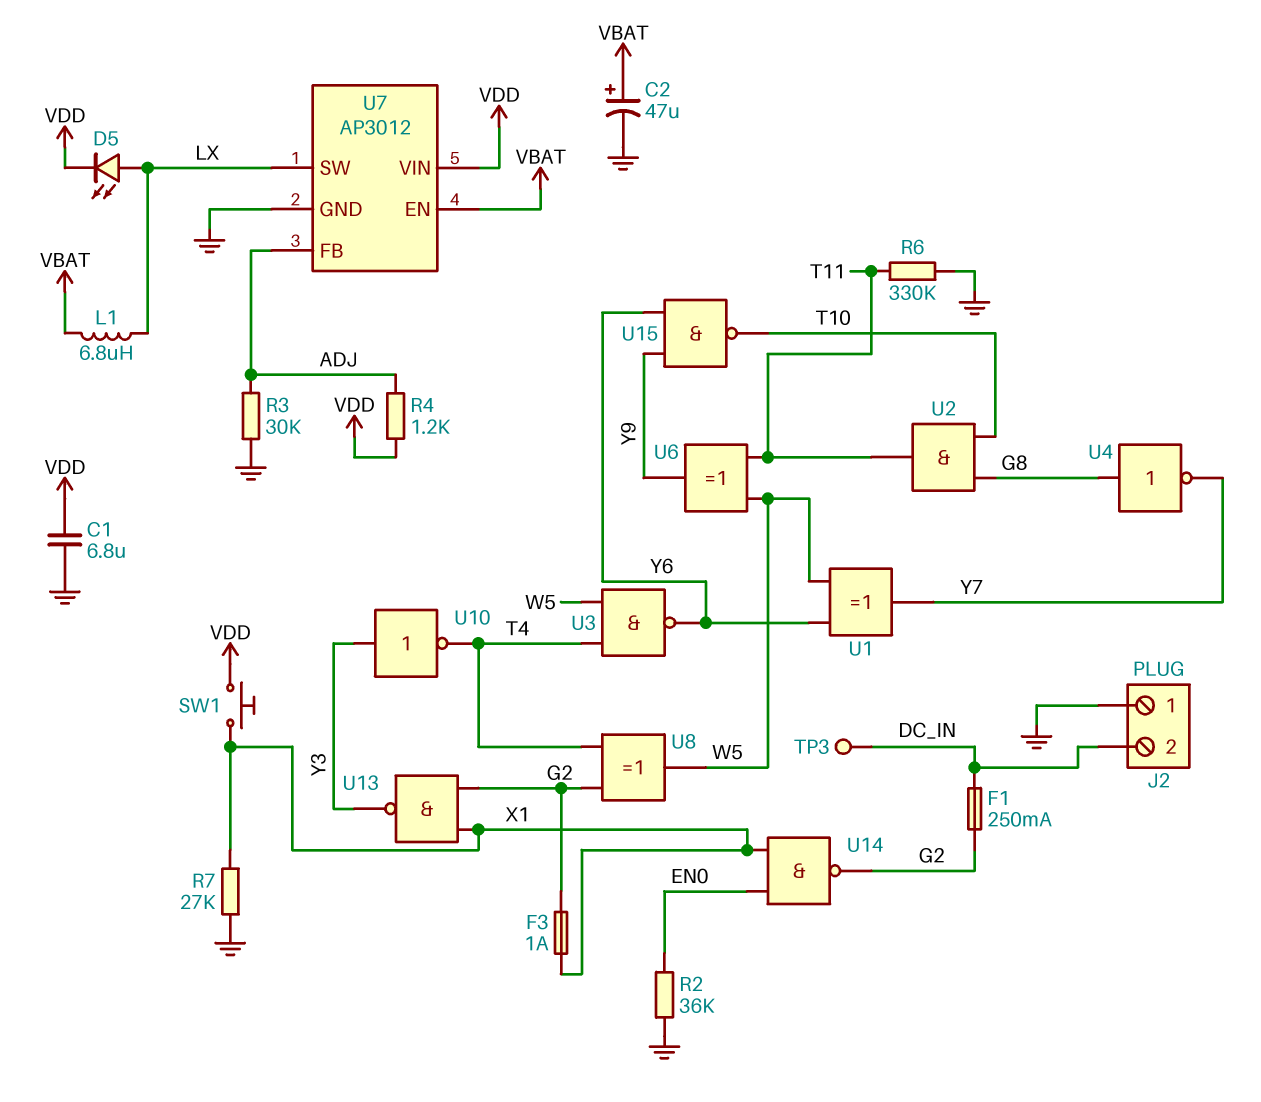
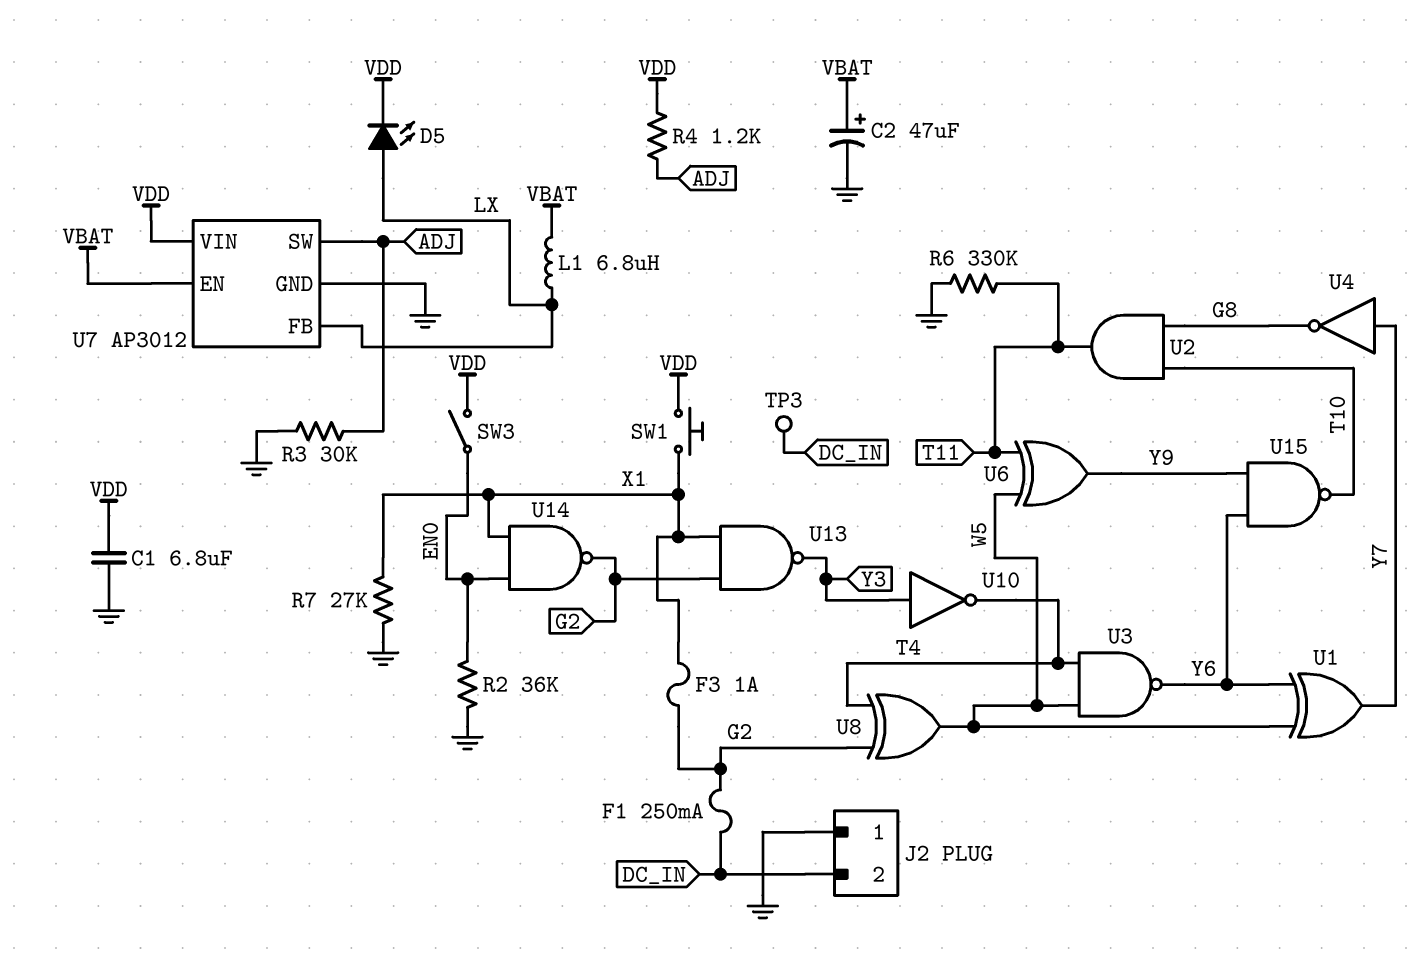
SW3: none -> switch (EN0, VDD)
U4: NOT (in G8, out Y7) -> NOT (in Y7, out G8)
U7 pin FB: ADJ -> LX
U7 pin SW: LX -> ADJ

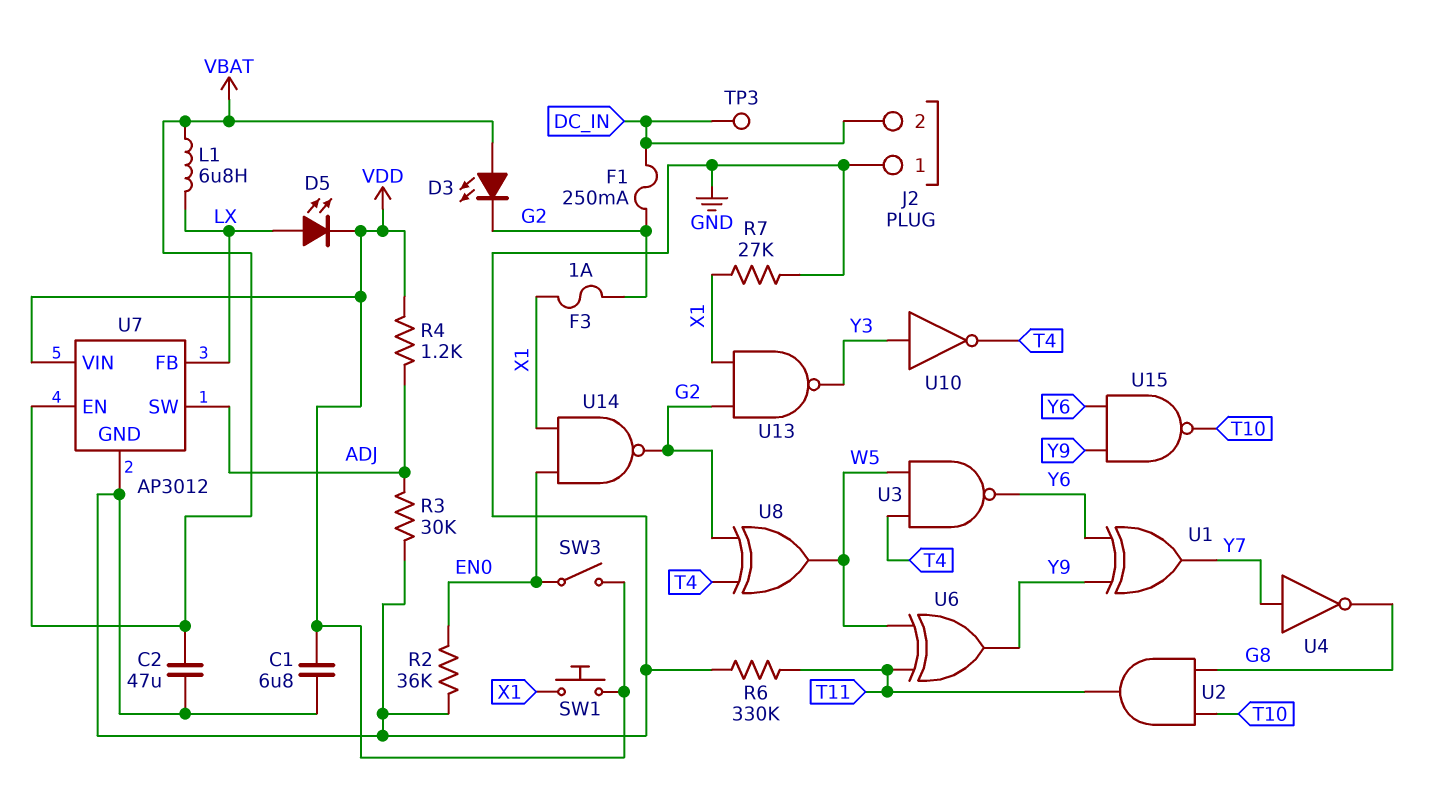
C2: 47uF (plus VBAT, minus GND) -> 47uF (GND, VBAT)
D3: none -> LED (A VBAT, K G2)
U1: XOR (in W5, in Y6, out Y7) -> XOR (in Y6, in Y9, out Y7)

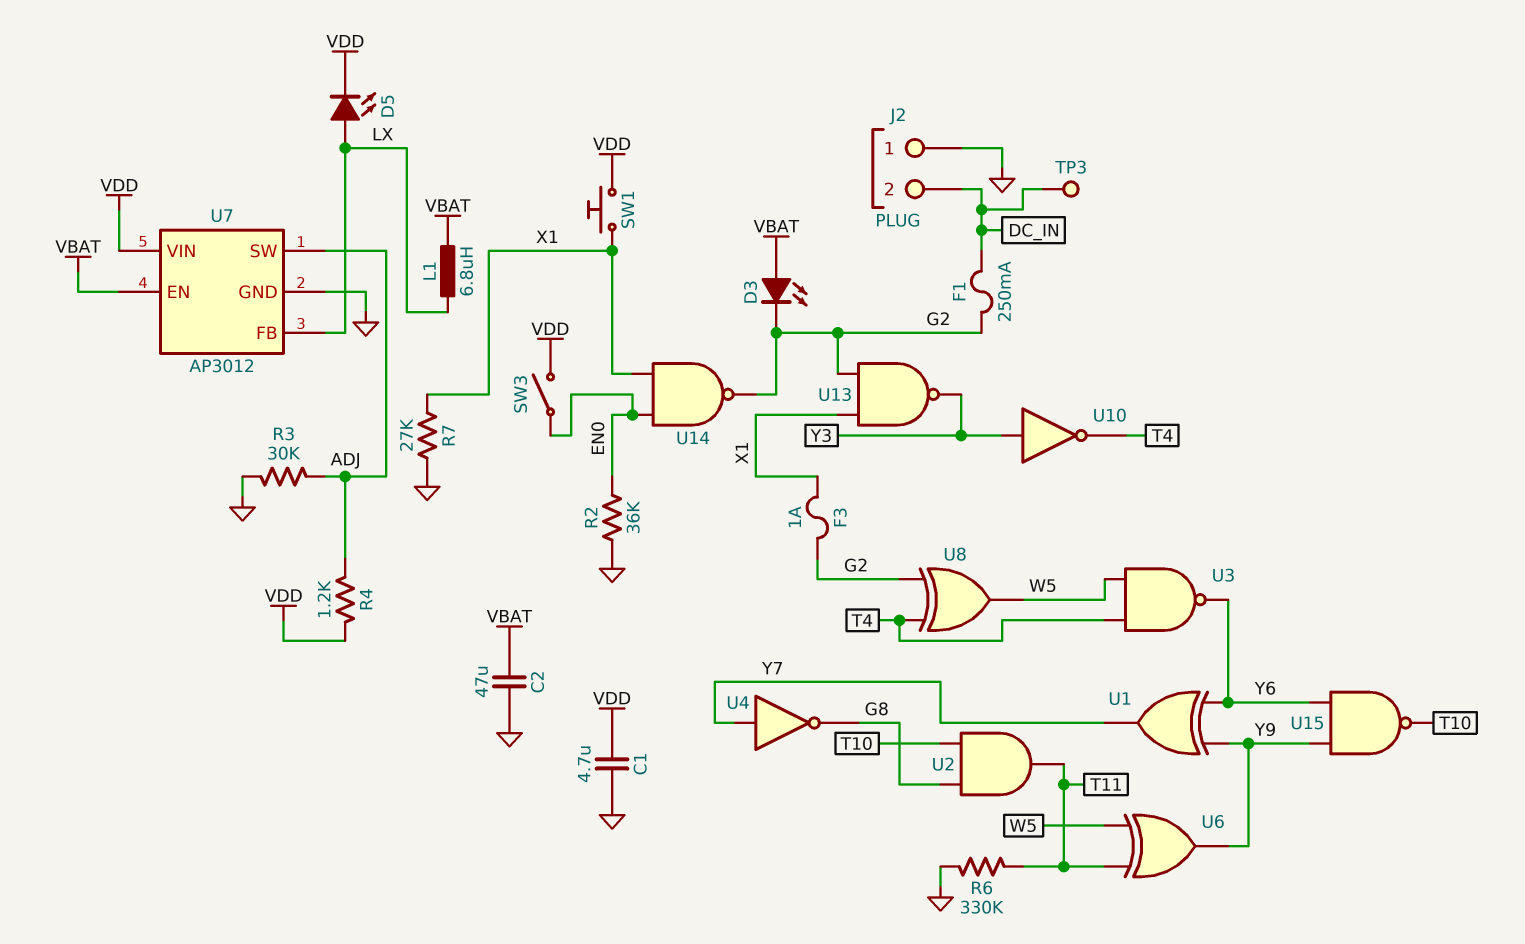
C1: 6.8uF (GND, VDD) -> 4.7uF (GND, VDD)

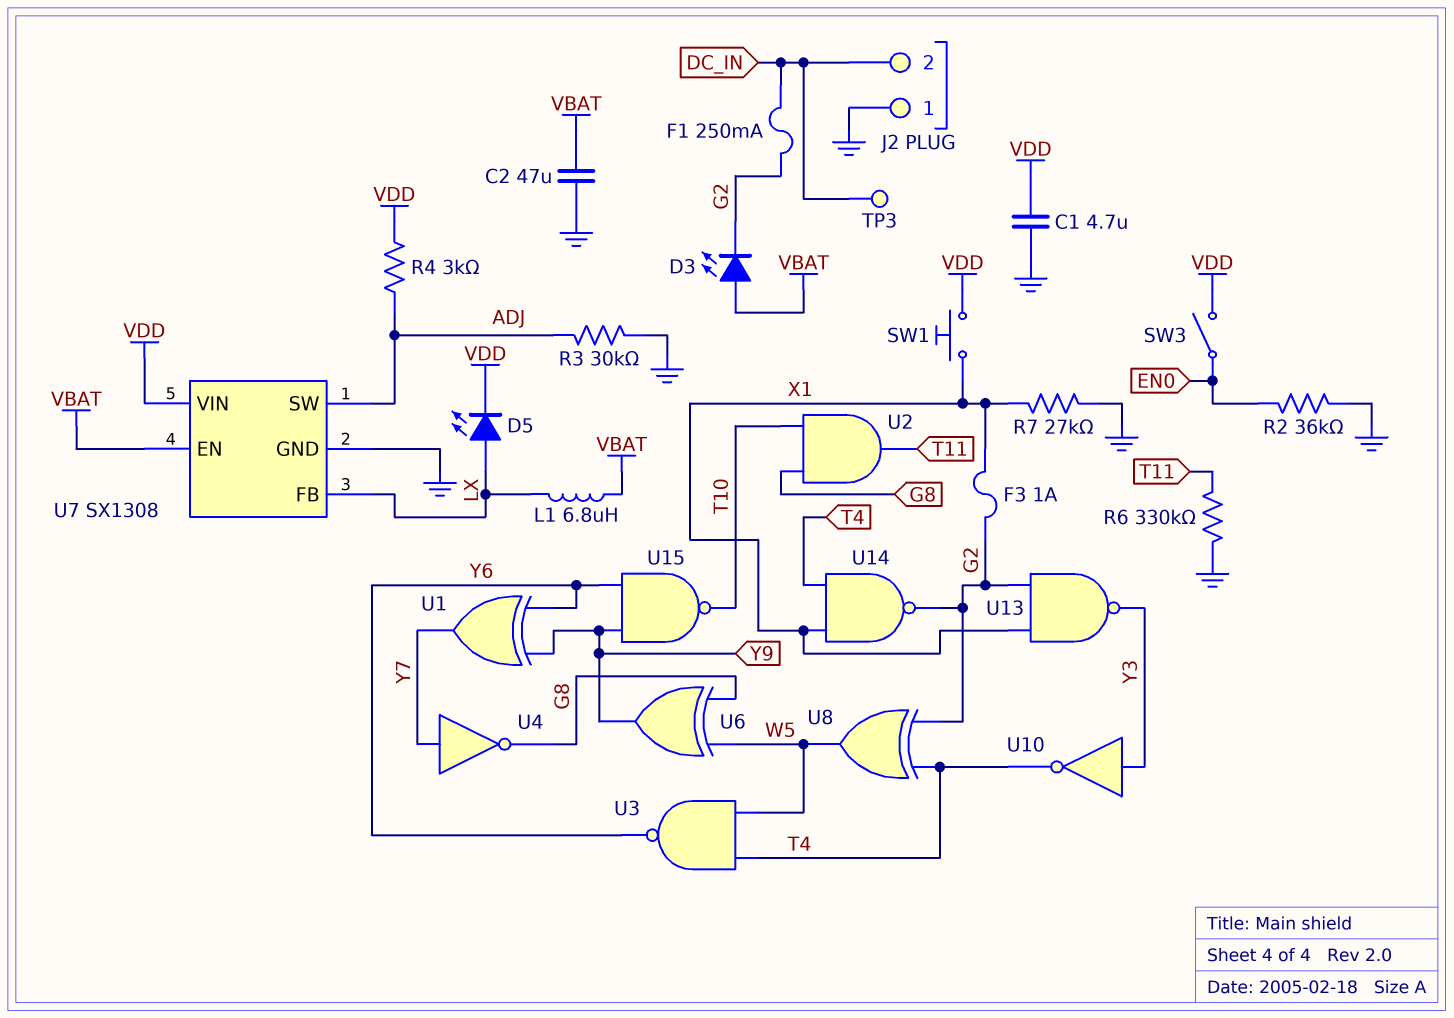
R4: 1.2k (ADJ, VDD) -> 3k (ADJ, VDD)
U6: XOR (in T11, in W5, out Y9) -> XOR (in G8, in W5, out Y9)
U7: AP3012 -> SX1308
U14: NAND (in EN0, in X1, out G2) -> NAND (in T4, in X1, out G2)

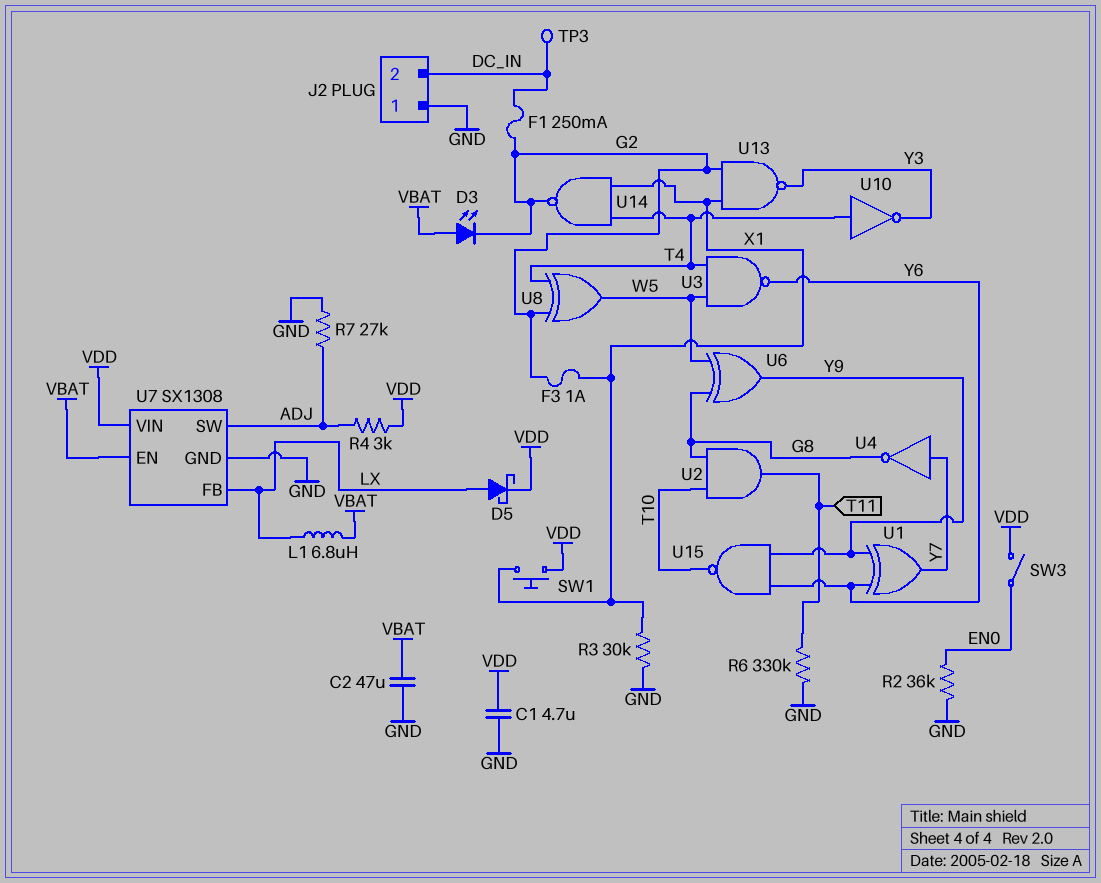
D5: LED (A LX, K VDD) -> schottky (A LX, K VDD)
R3: 30k (ADJ, GND) -> 30k (GND, X1)
R7: 27k (GND, X1) -> 27k (ADJ, GND)
U10: NOT (in Y3, out T4) -> NOT (in T4, out Y3)

